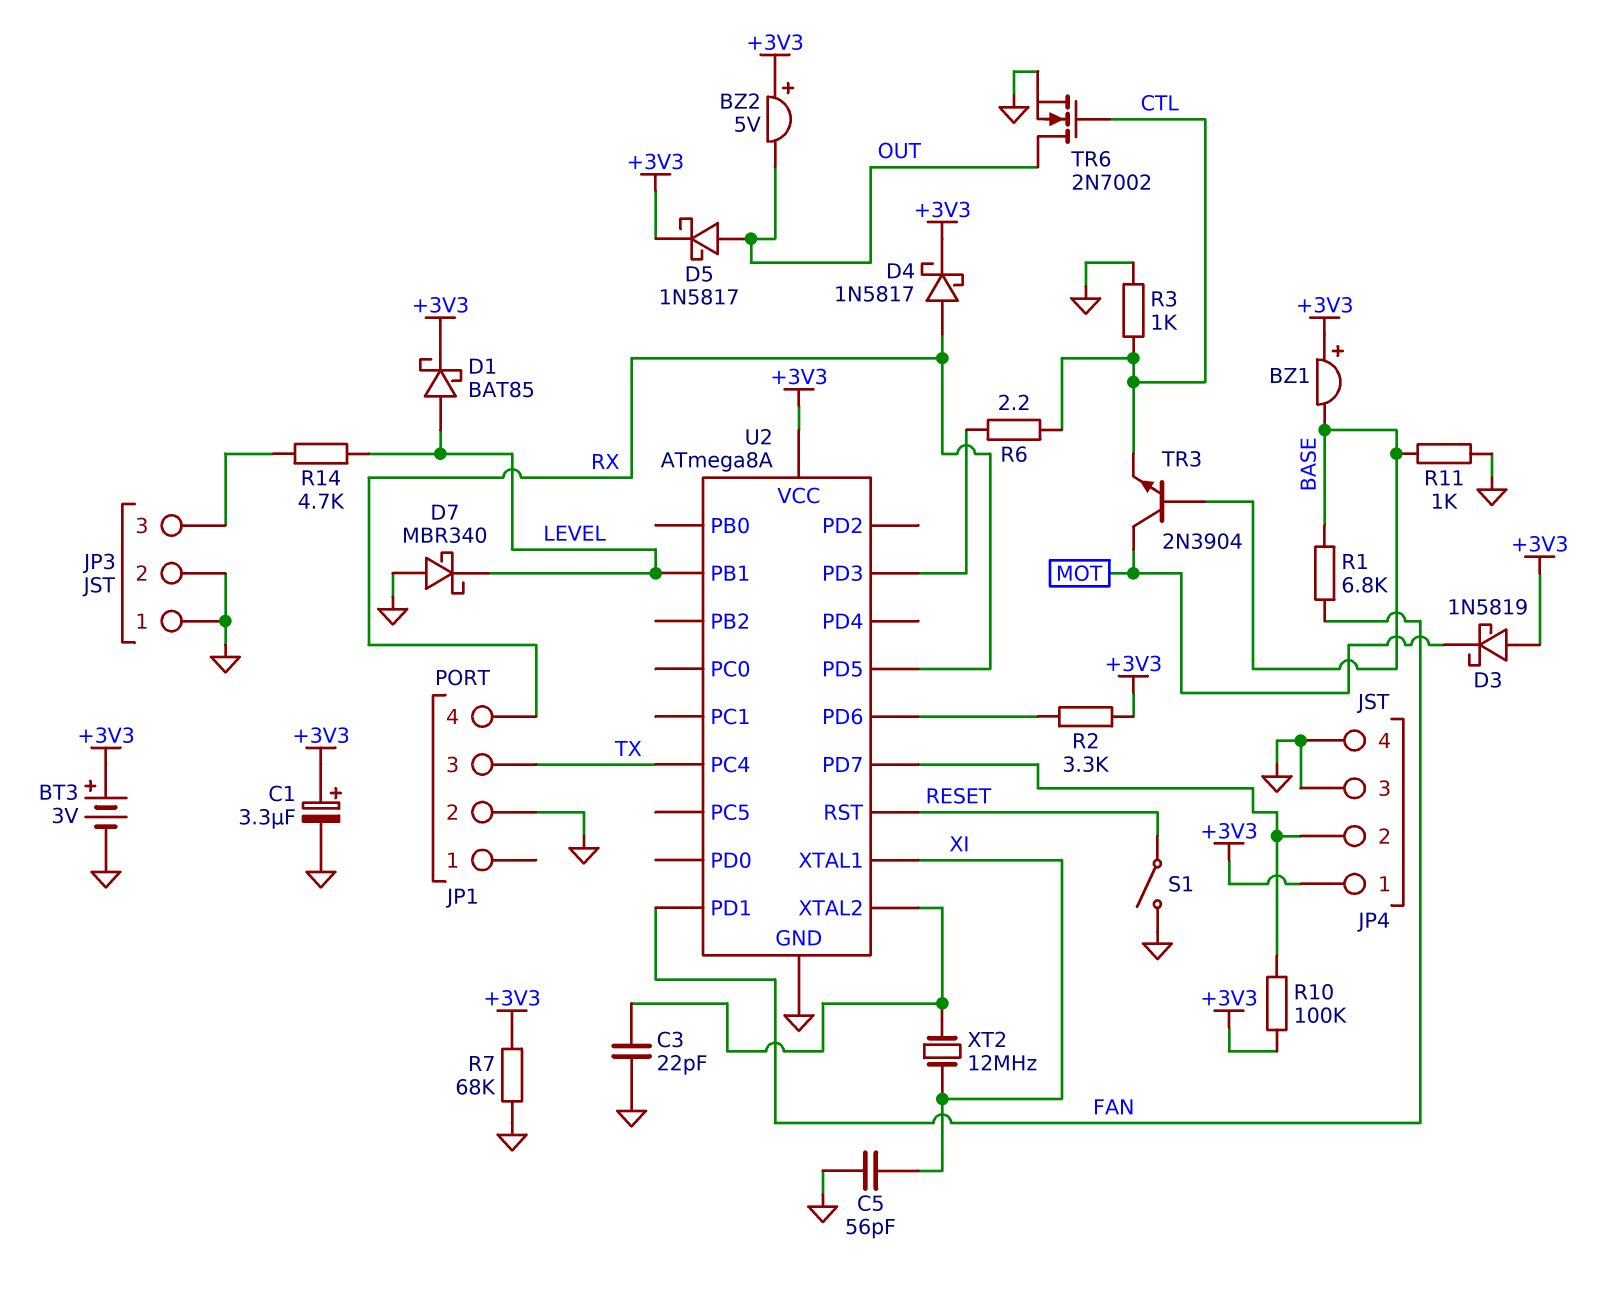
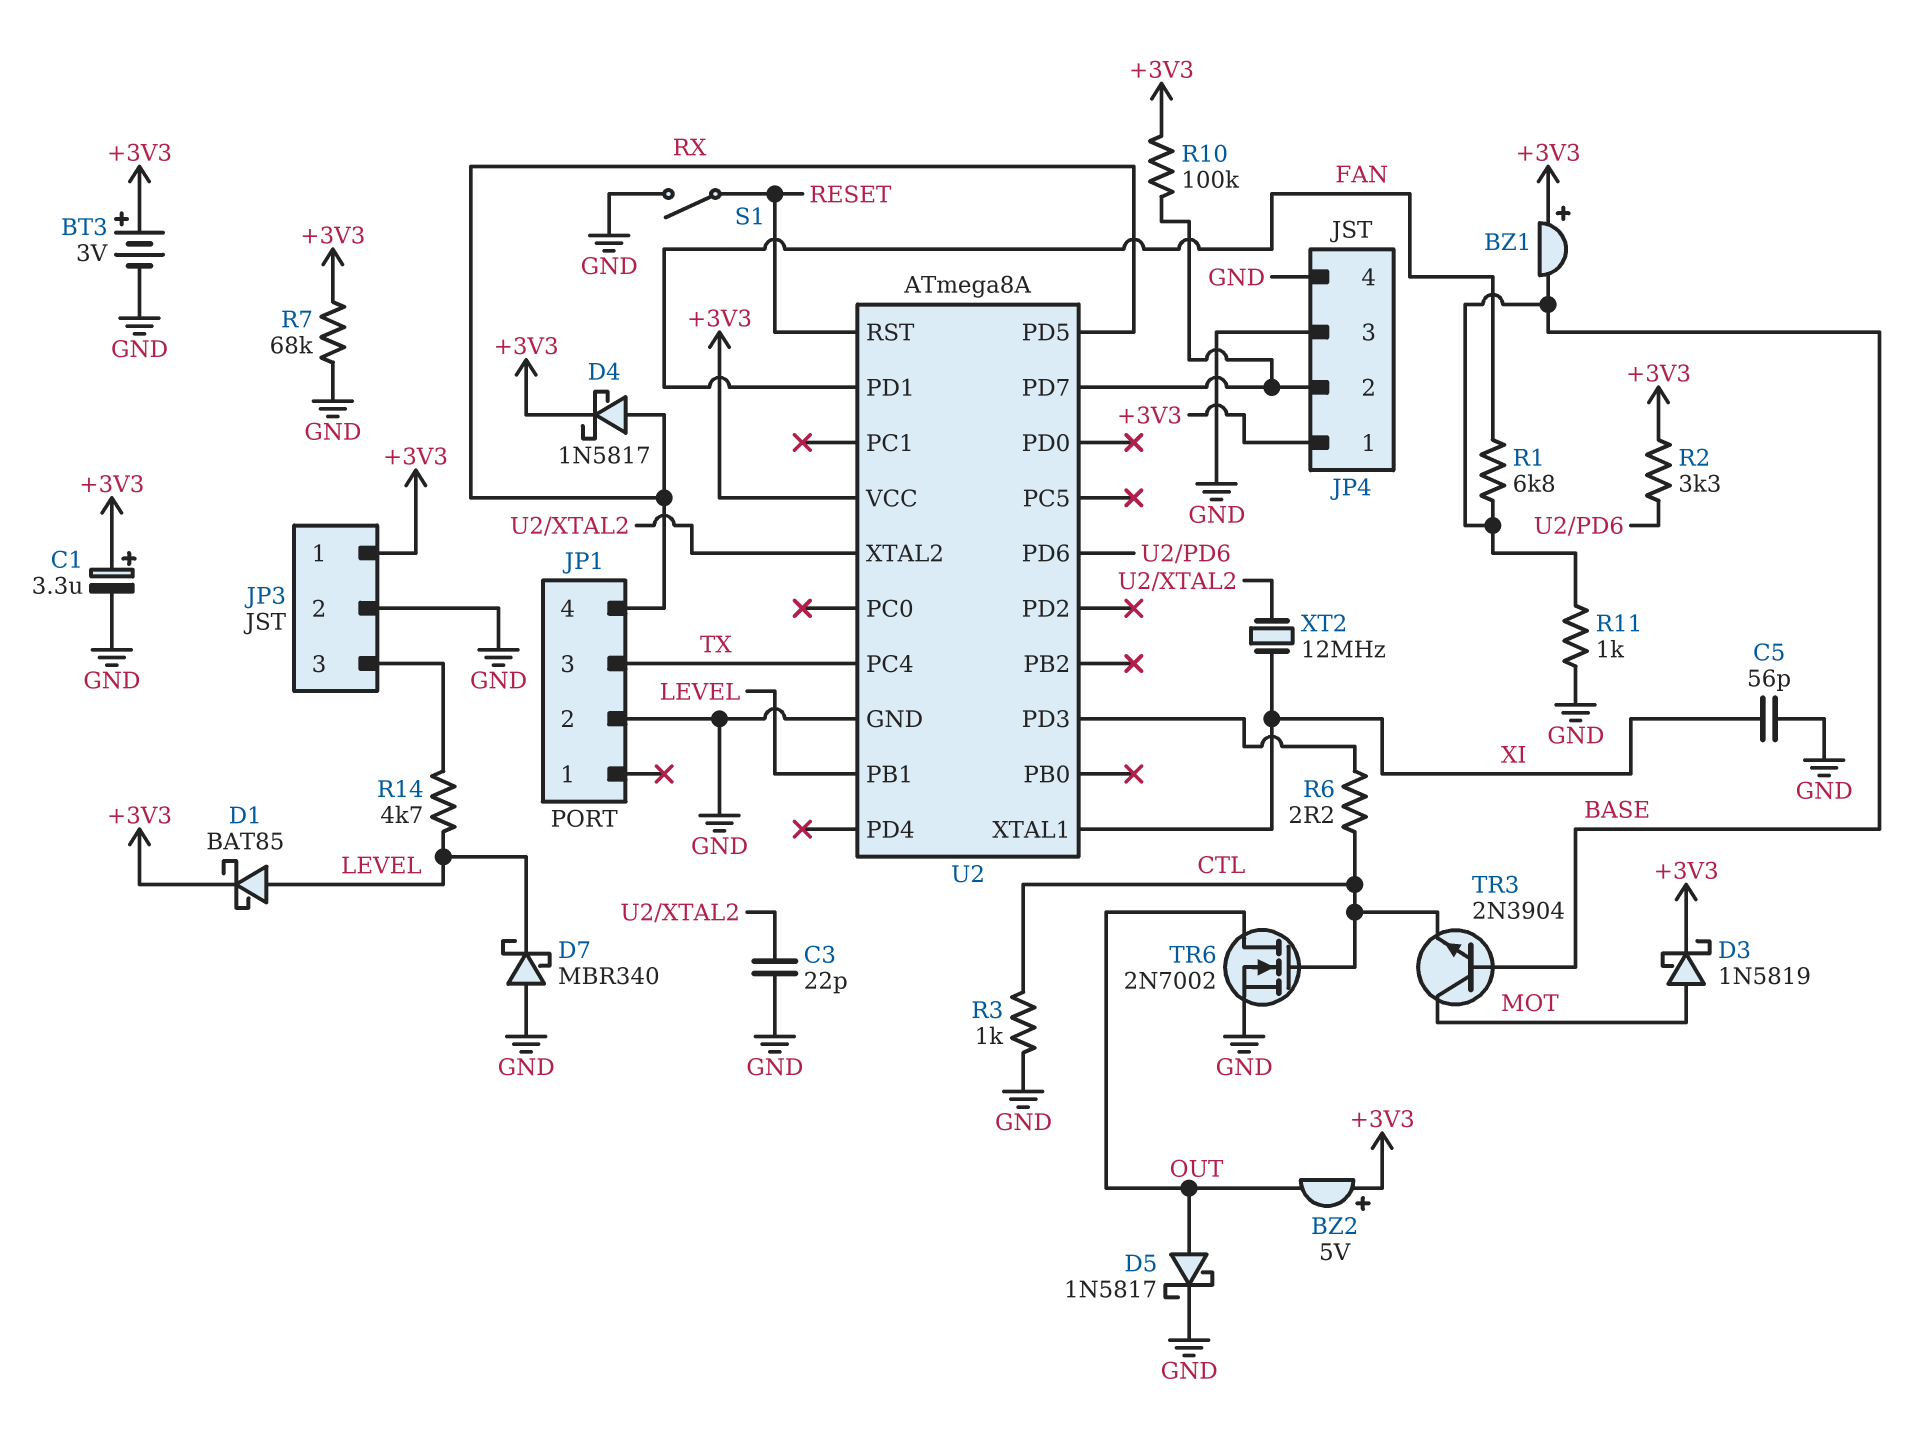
D3: schottky 1N5819 (A +3V3, K MOT) -> schottky 1N5819 (A MOT, K +3V3)
D5: schottky 1N5817 (A OUT, K +3V3) -> schottky 1N5817 (A OUT, K GND)
JP3 pin 1: GND -> +3V3

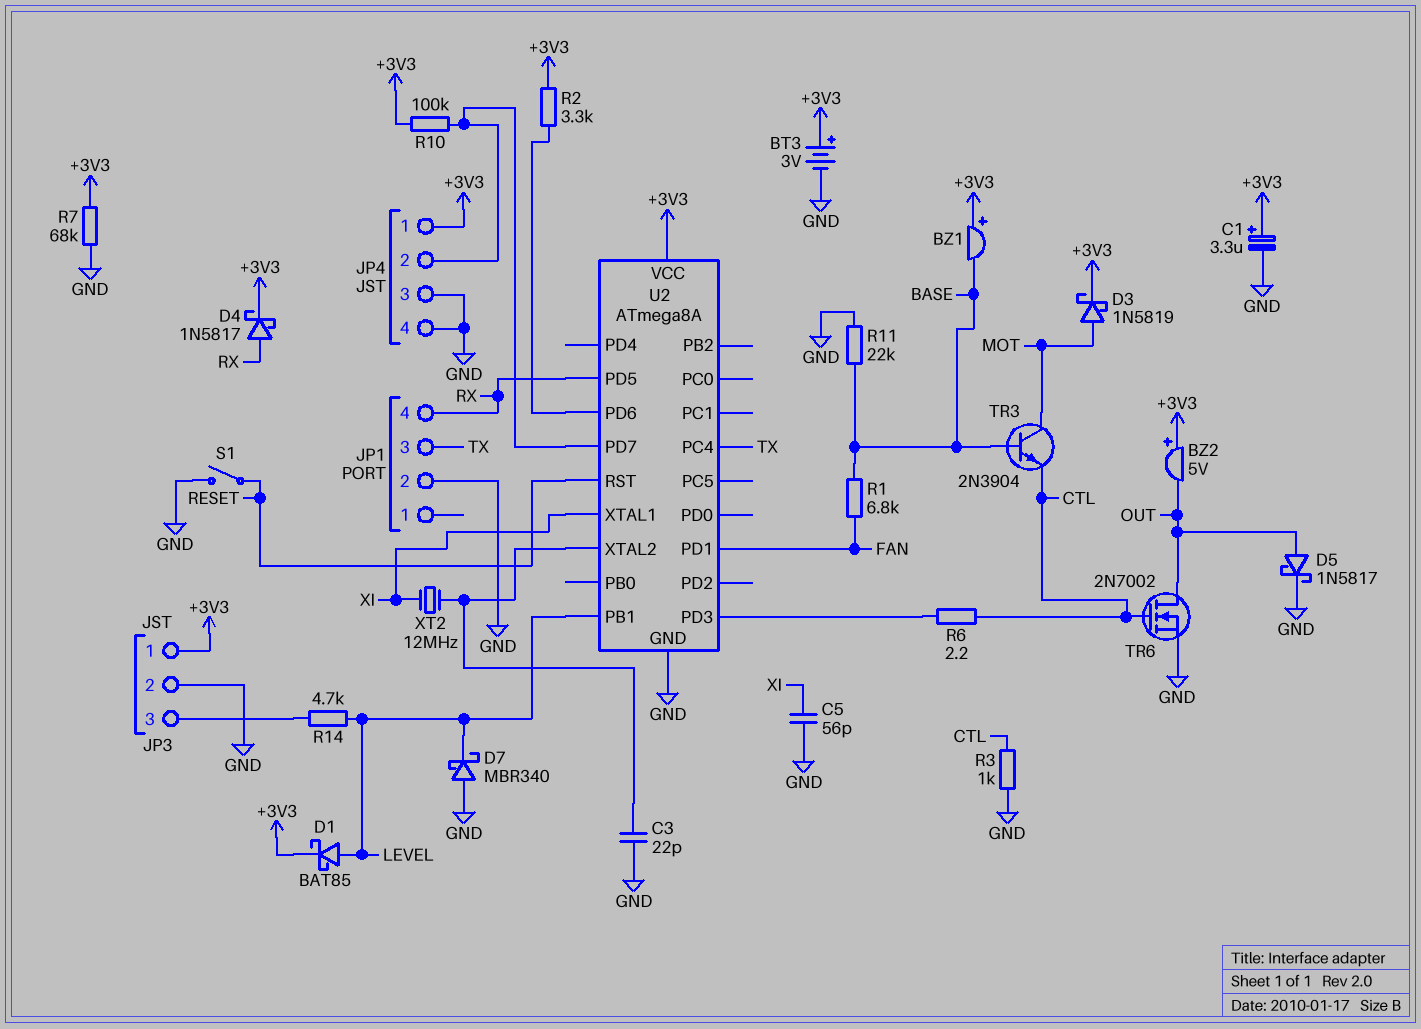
R11: 1k (BASE, GND) -> 22k (BASE, GND)

